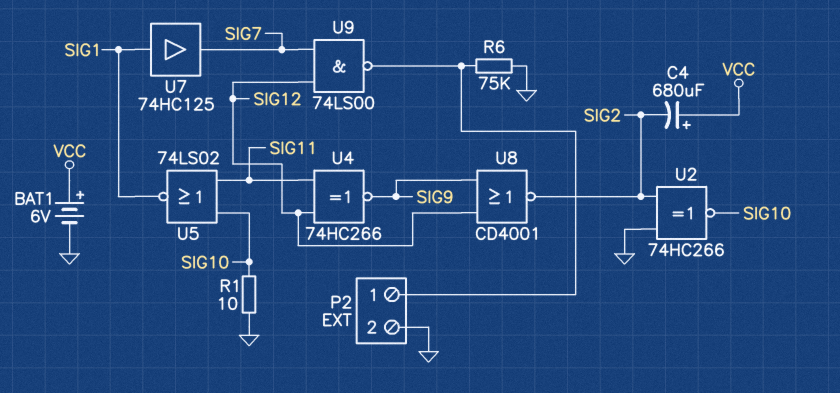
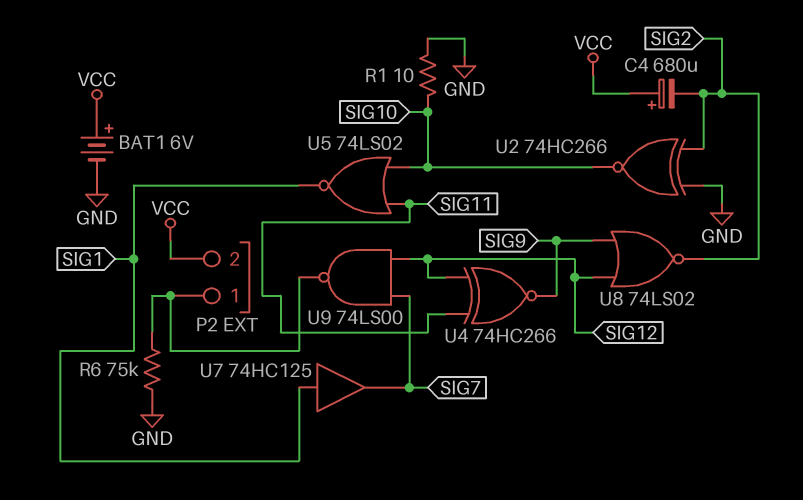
P2 pin 2: GND -> VCC
U8: NOR CD4001 (in SIG9, in SIG12, out SIG2) -> NOR 74LS02 (in SIG9, in SIG12, out SIG2)

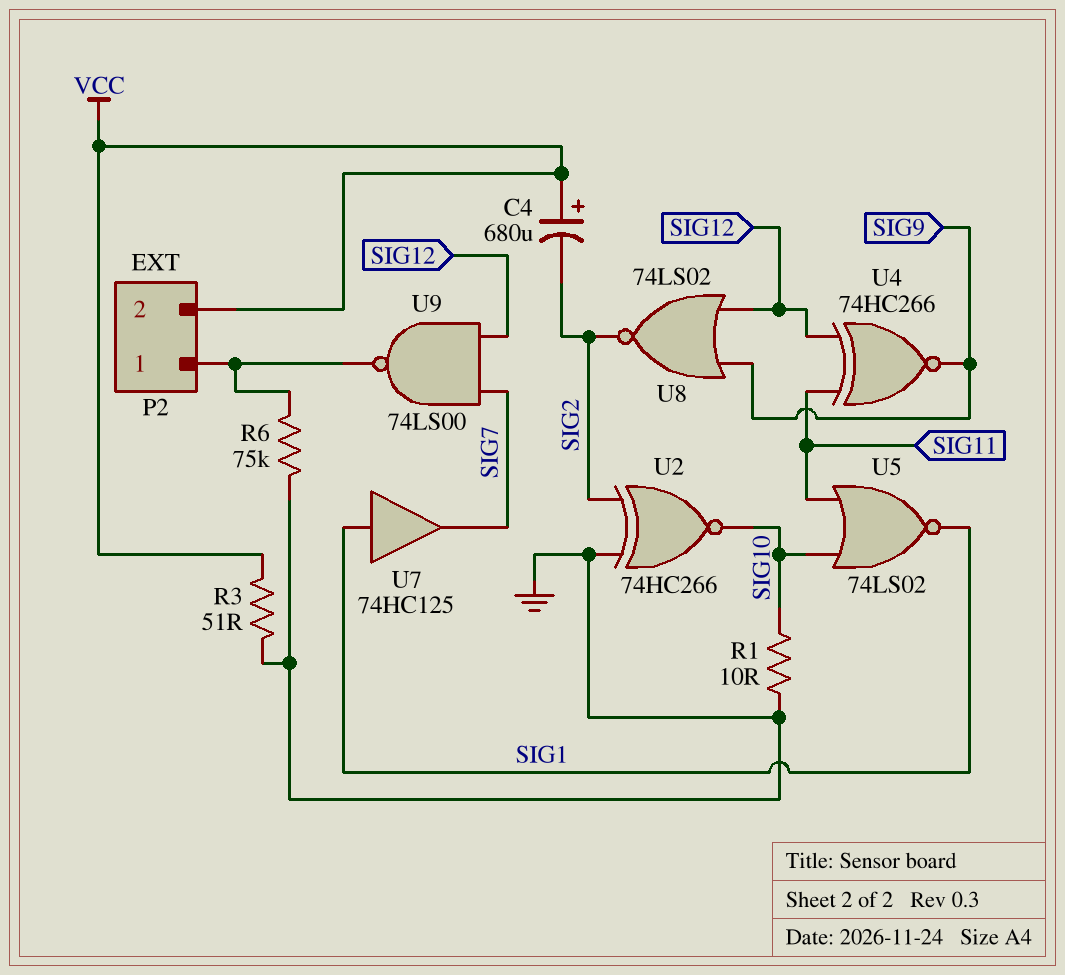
BAT1: 6V (plus VCC, minus GND) -> none
R3: none -> 51 (GND, VCC)

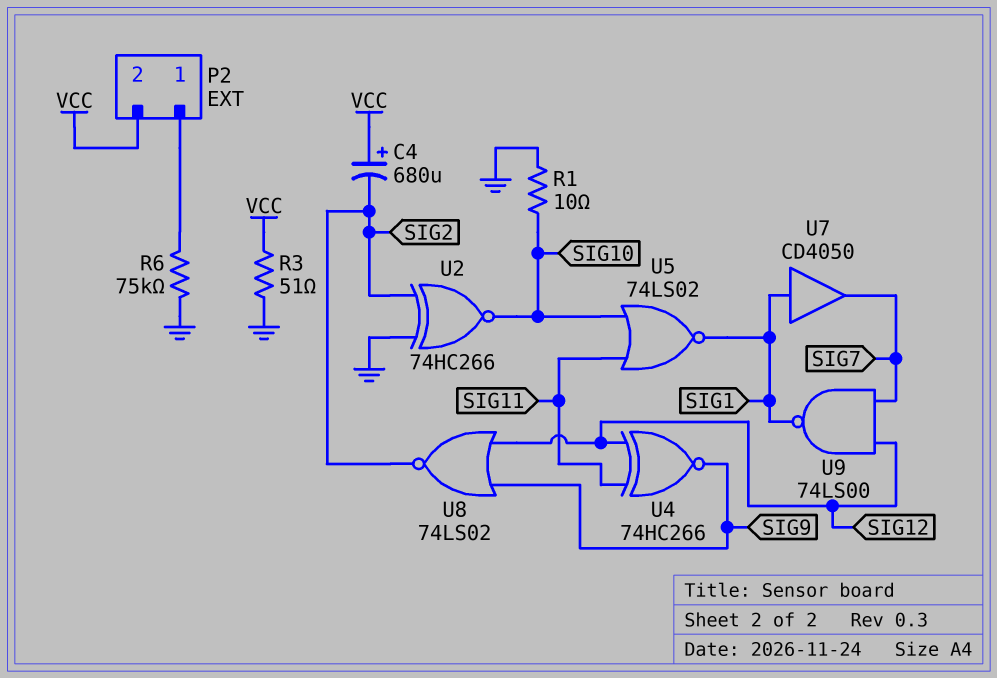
U7: buffer 74HC125 (in SIG1, out SIG7) -> buffer CD4050 (in SIG1, out SIG7)
U9: NAND 74LS00 (in SIG7, in SIG12, out P2/1) -> NAND 74LS00 (in SIG7, in SIG12, out SIG1)

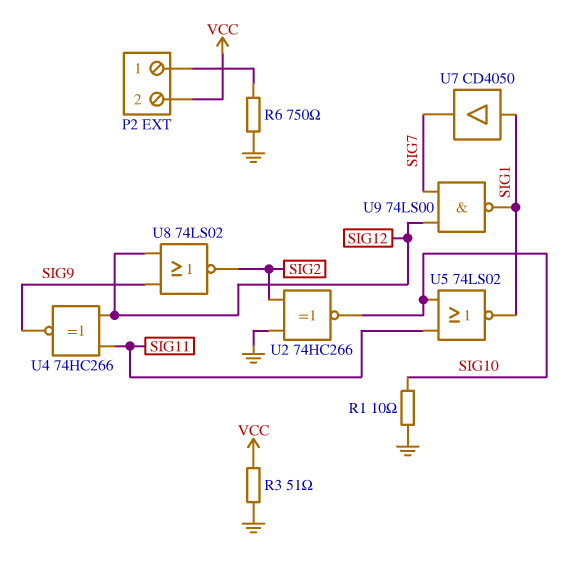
C4: 680uF (plus VCC, minus SIG2) -> none
R6: 75k (GND, P2/1) -> 750 (GND, P2/1)

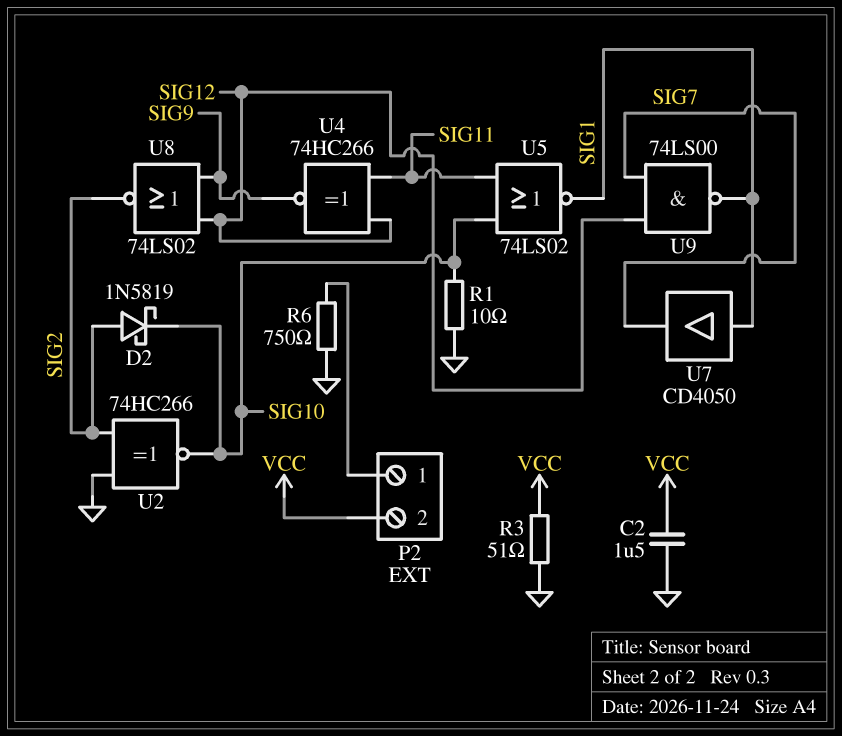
C2: none -> 1.5uF (GND, VCC)
D2: none -> schottky 1N5819 (A SIG2, K SIG10)

